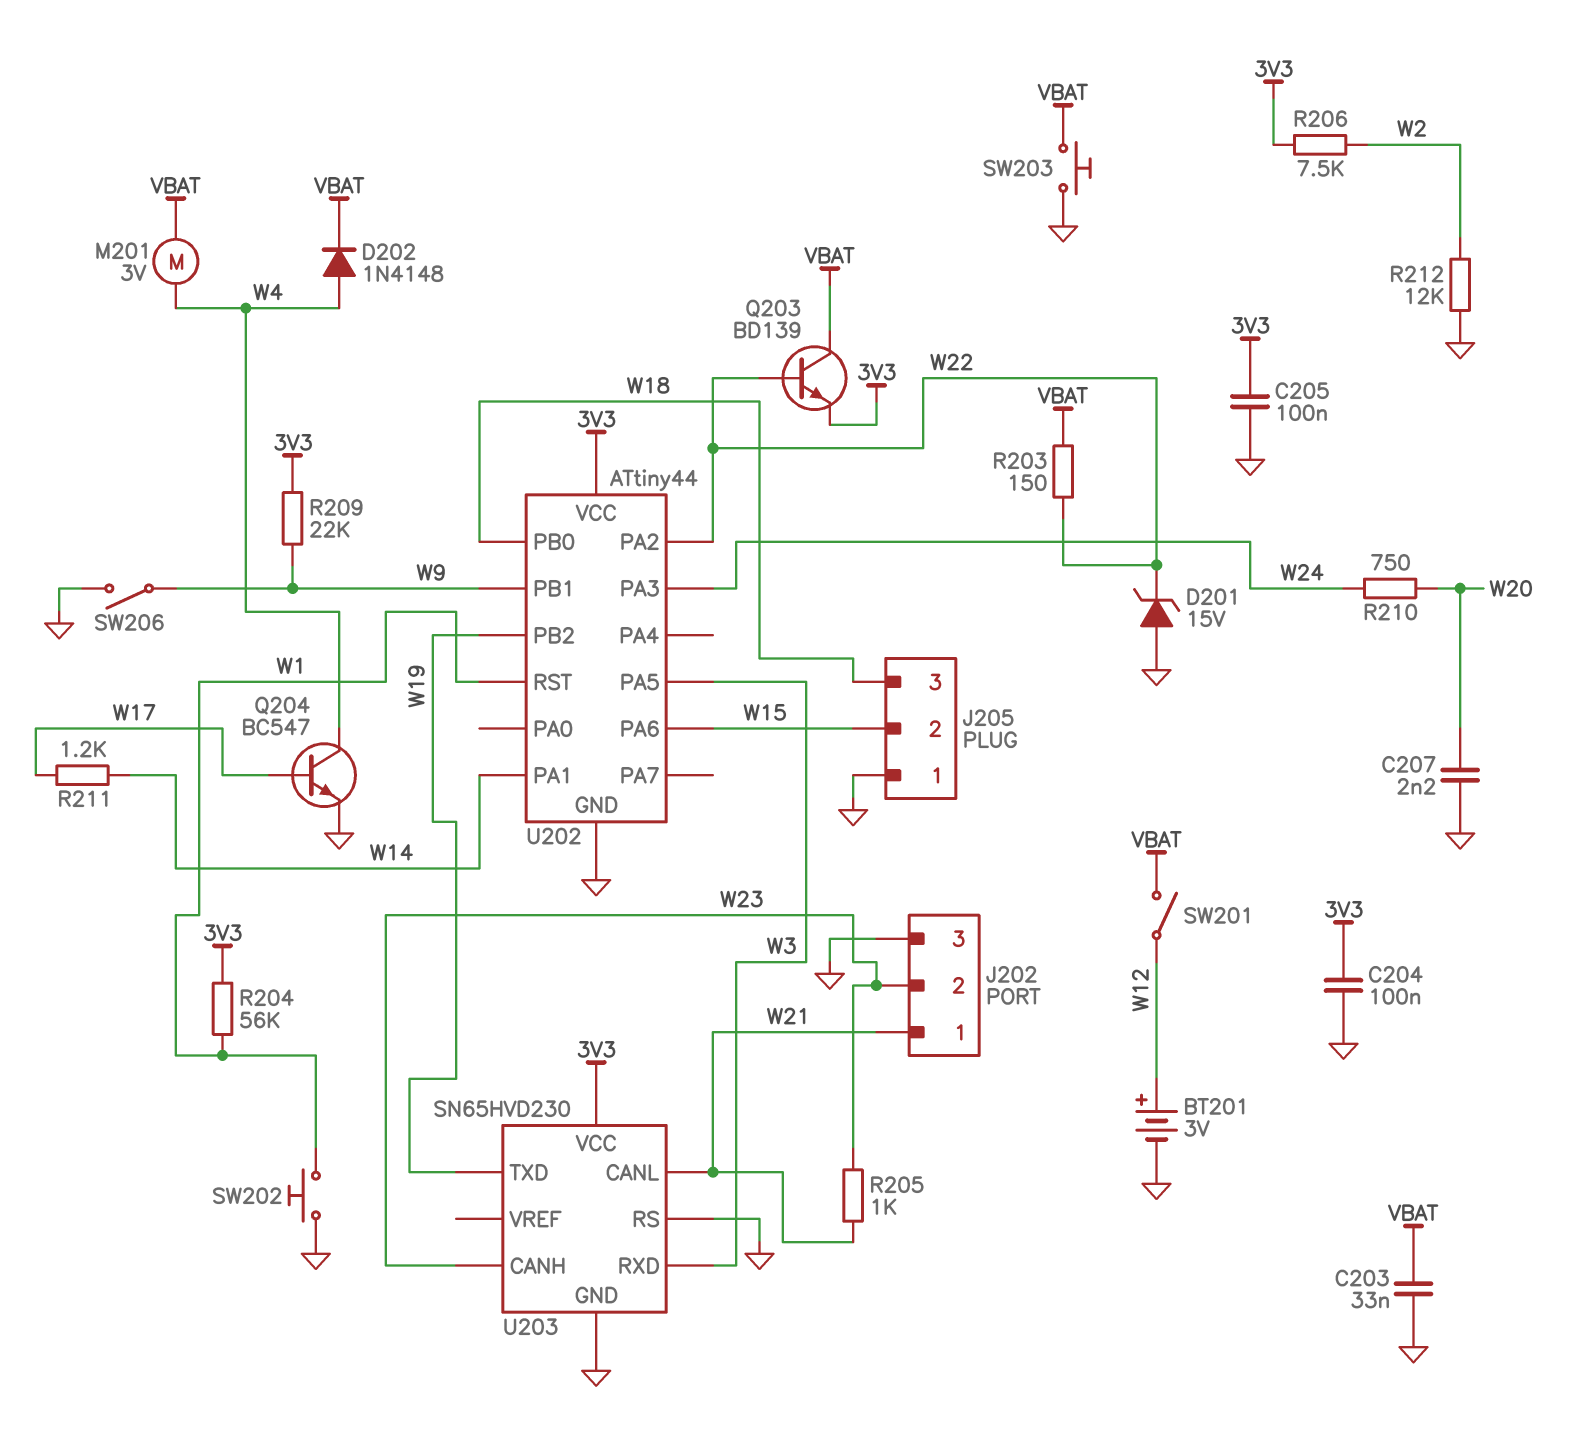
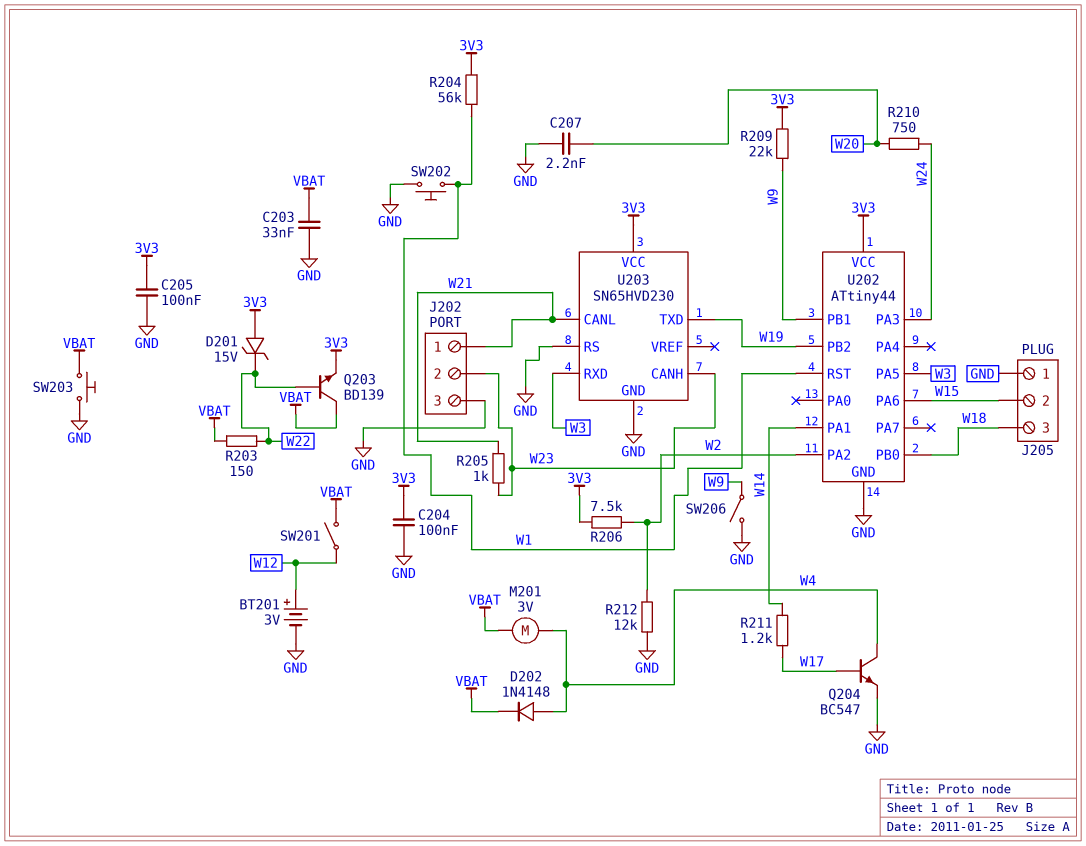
D201: zener 15V (A GND, K W22) -> zener 15V (A 3V3, K W22)
U202 pin PA2: W22 -> W2

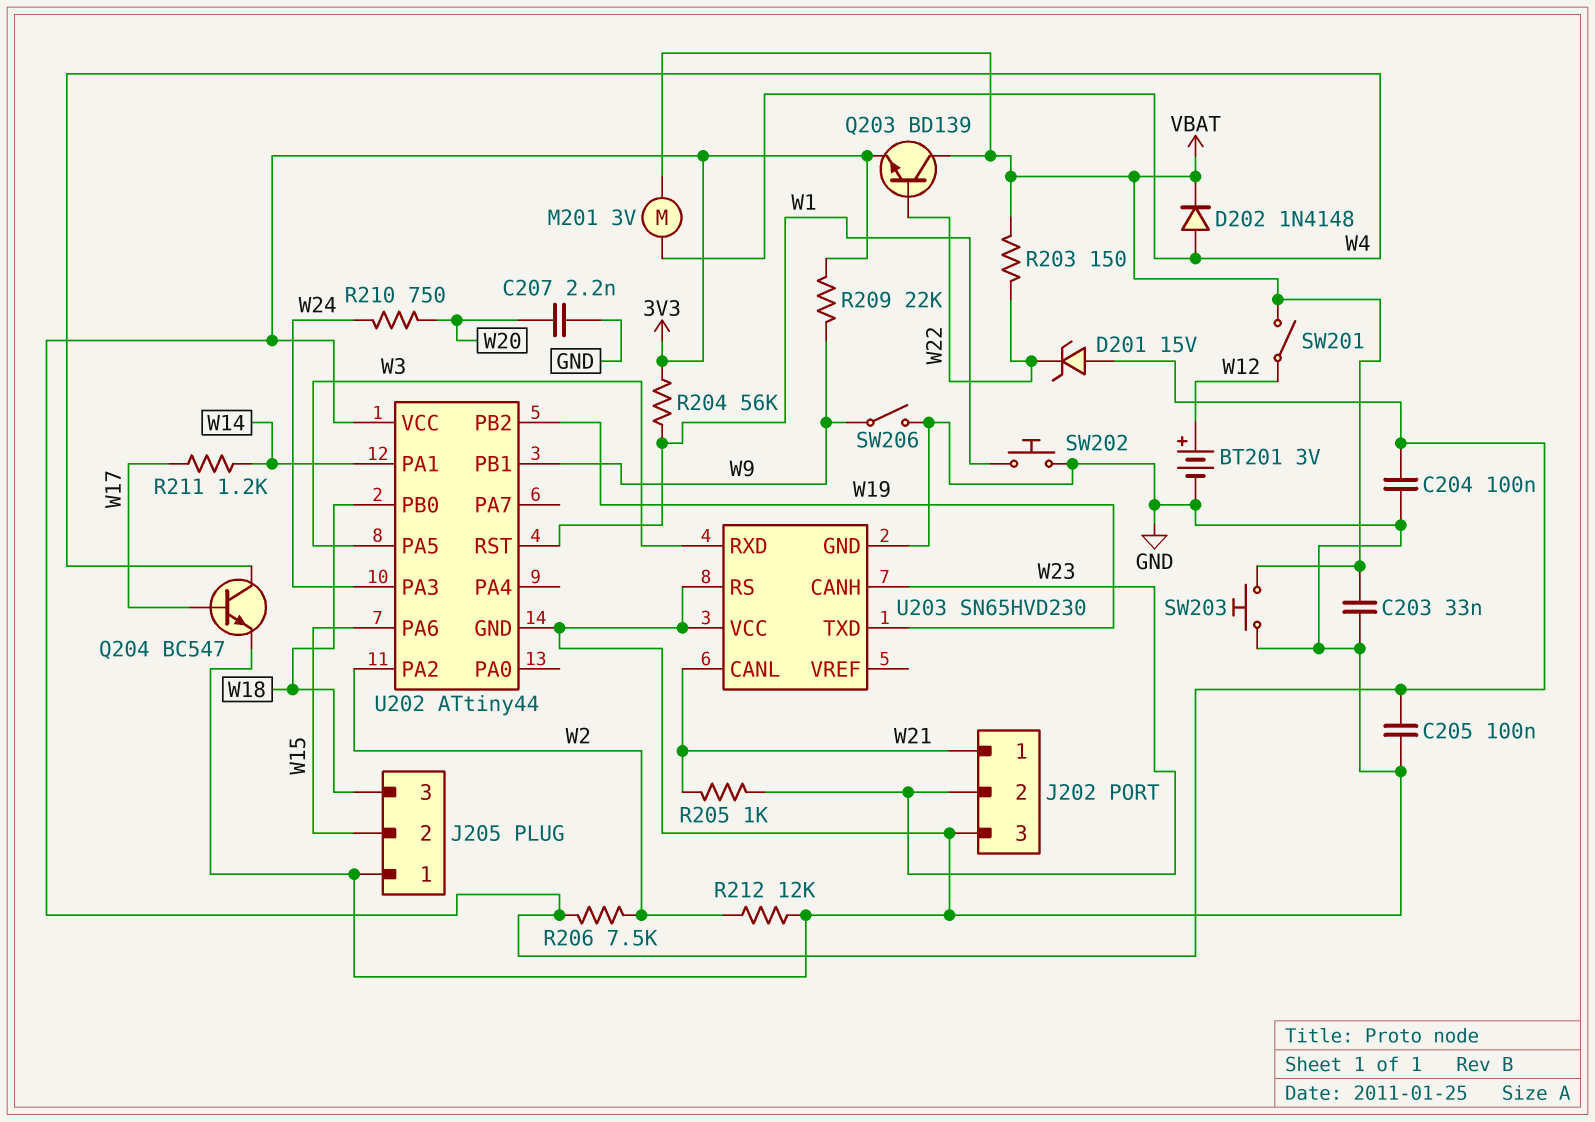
U203 pin VCC: 3V3 -> GND

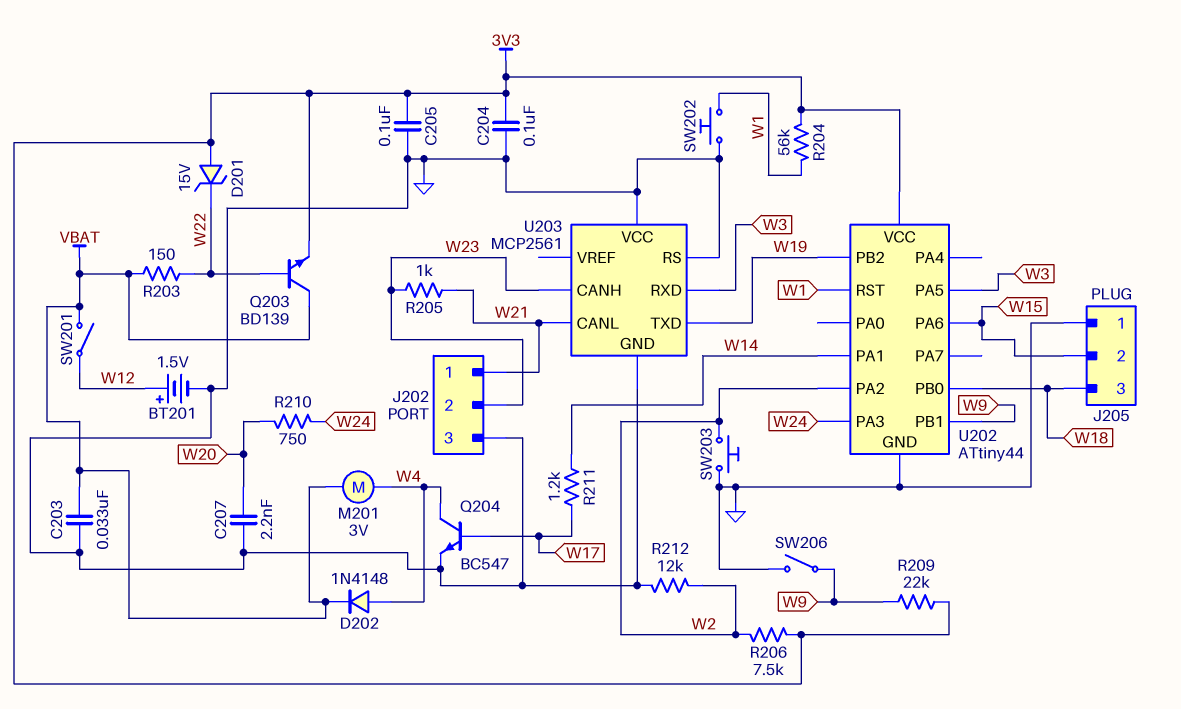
BT201: 3V (plus W12, minus GND) -> 1.5V (plus W12, minus GND)
SW203: button (GND, VBAT) -> button (GND, W2)
U203: SN65HVD230 -> MCP2561

